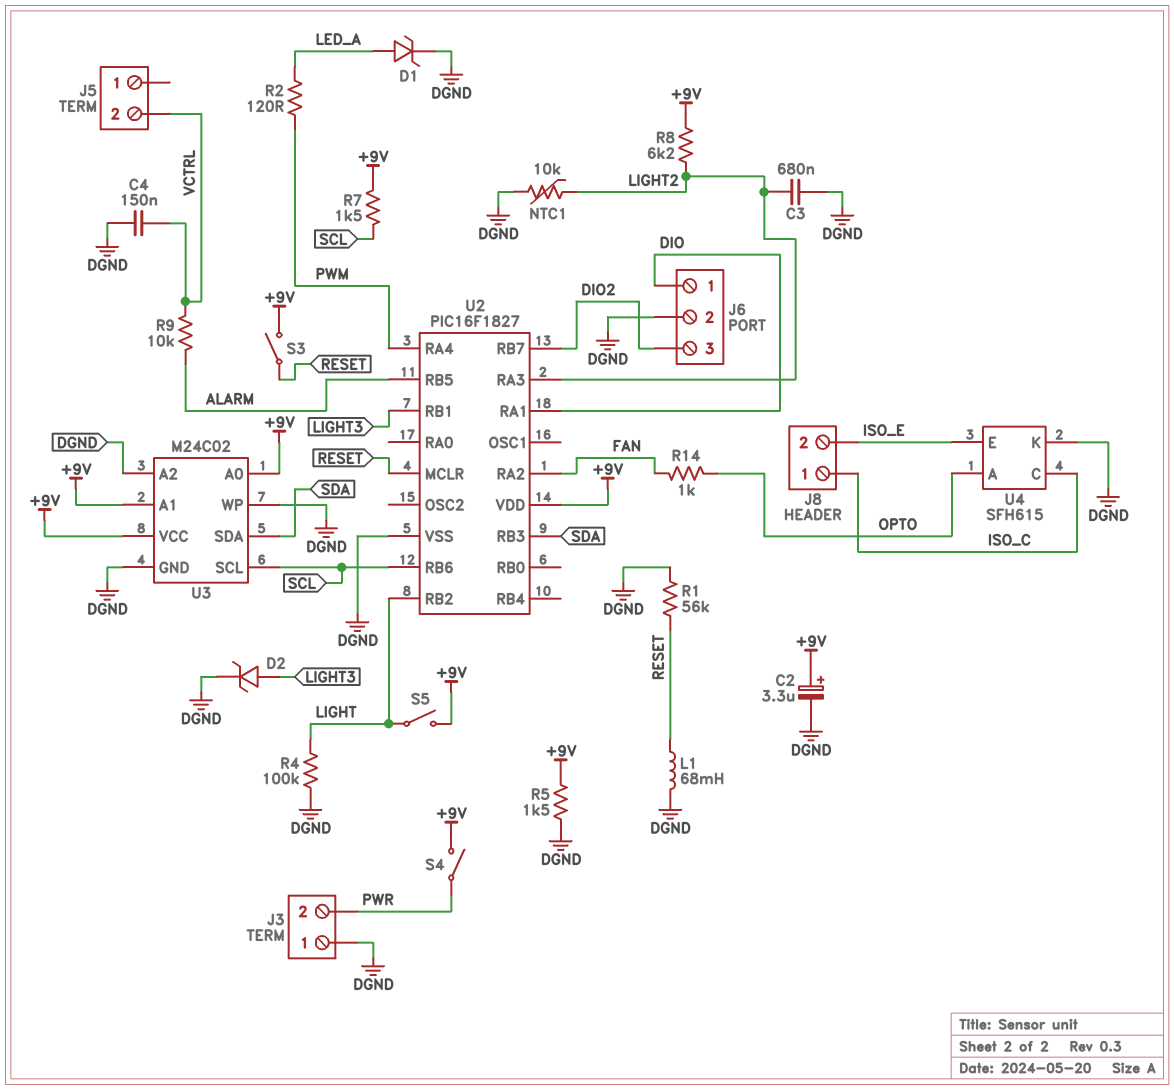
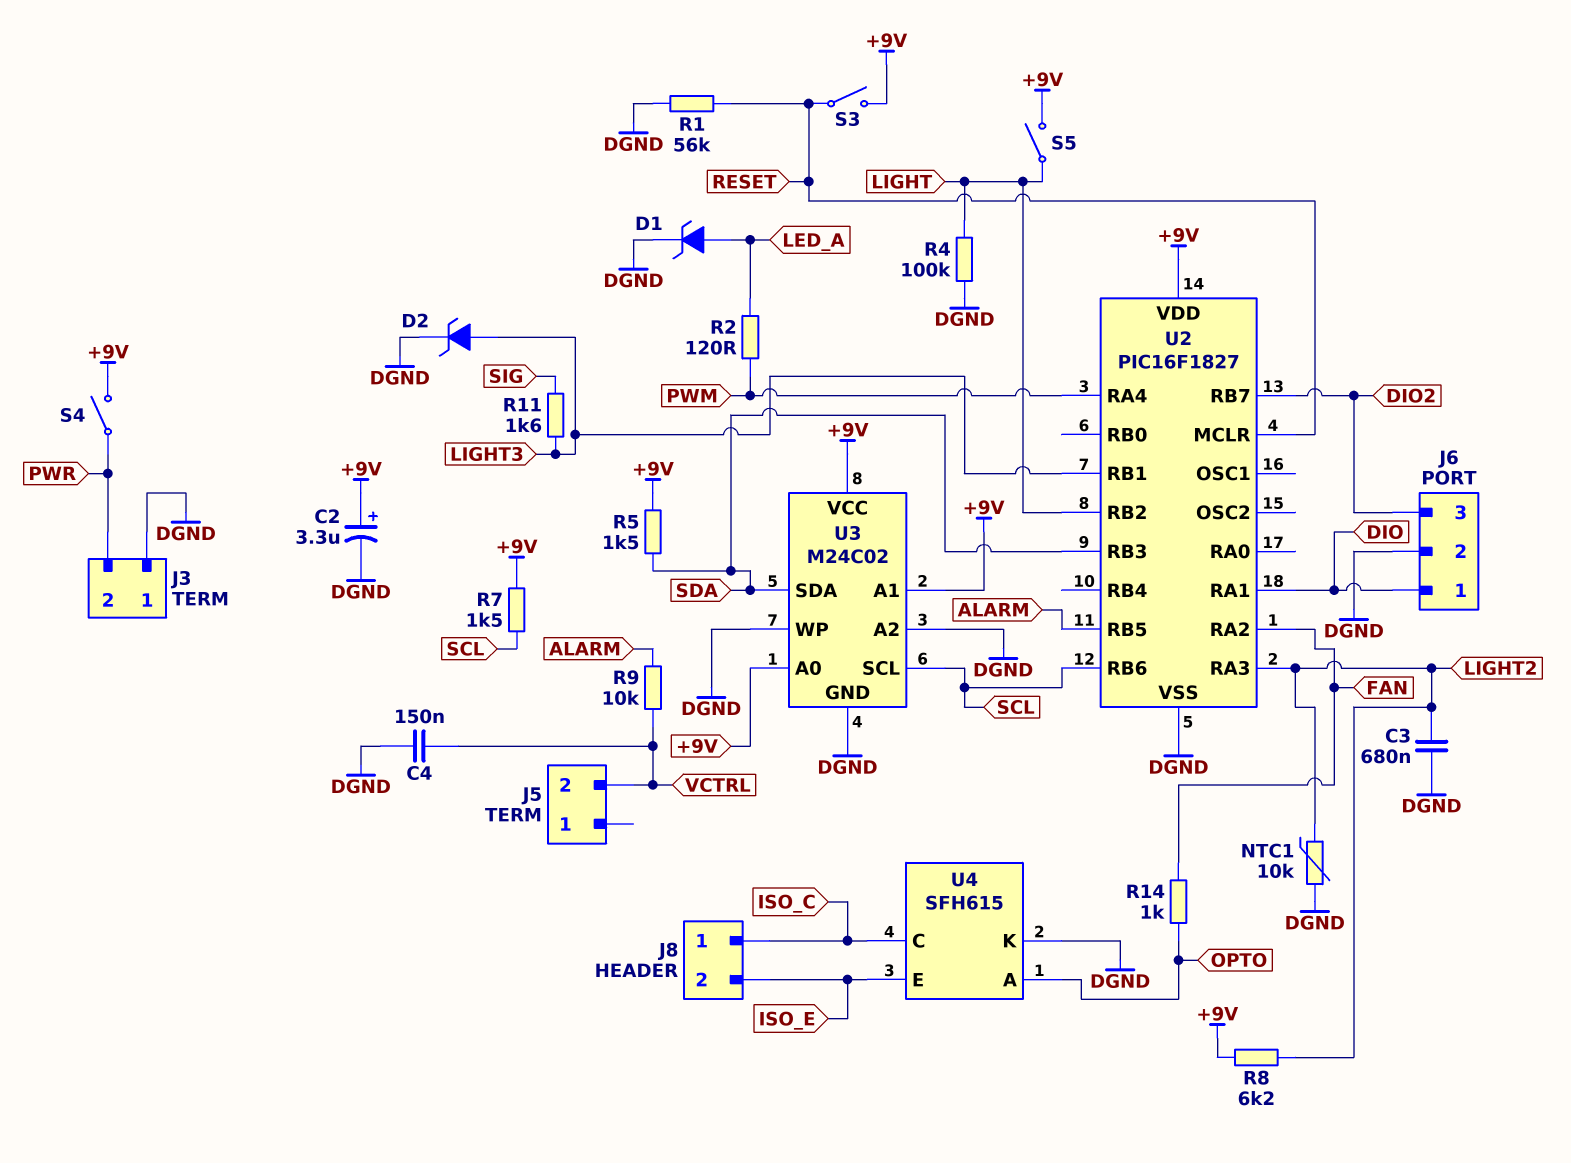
L1: 68mH (DGND, RESET) -> none
R5: 1.5k (+9V, DGND) -> 1.5k (+9V, SDA)
R11: none -> 1.6k (LIGHT3, SIG)

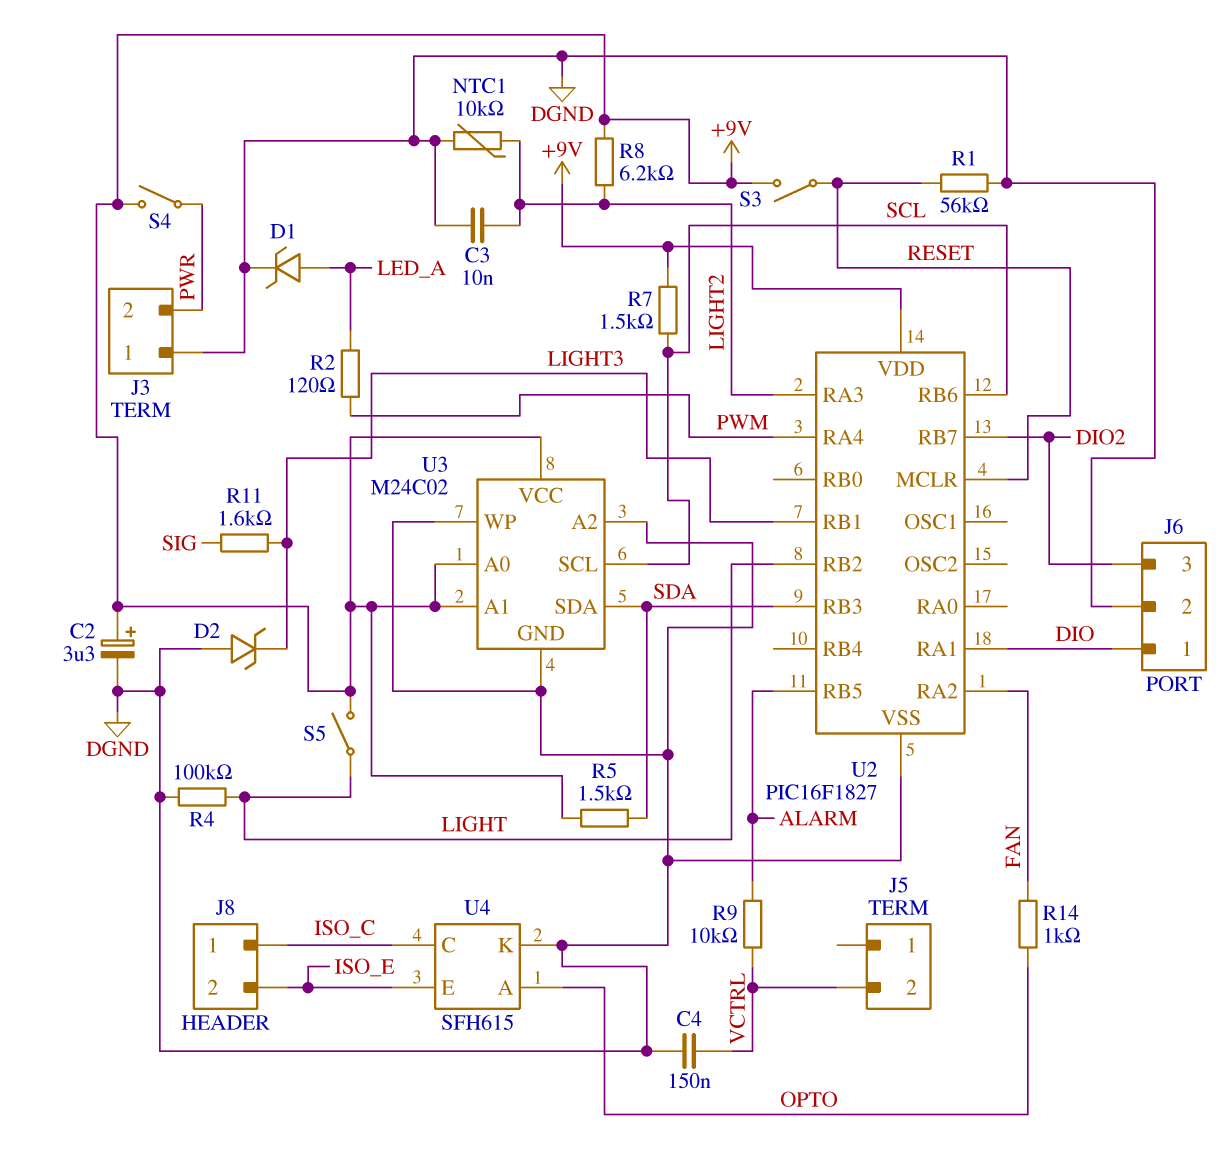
C3: 680nF (DGND, LIGHT2) -> 10nF (DGND, LIGHT2)
D2: zener (A LIGHT3, K DGND) -> zener (A DGND, K LIGHT3)

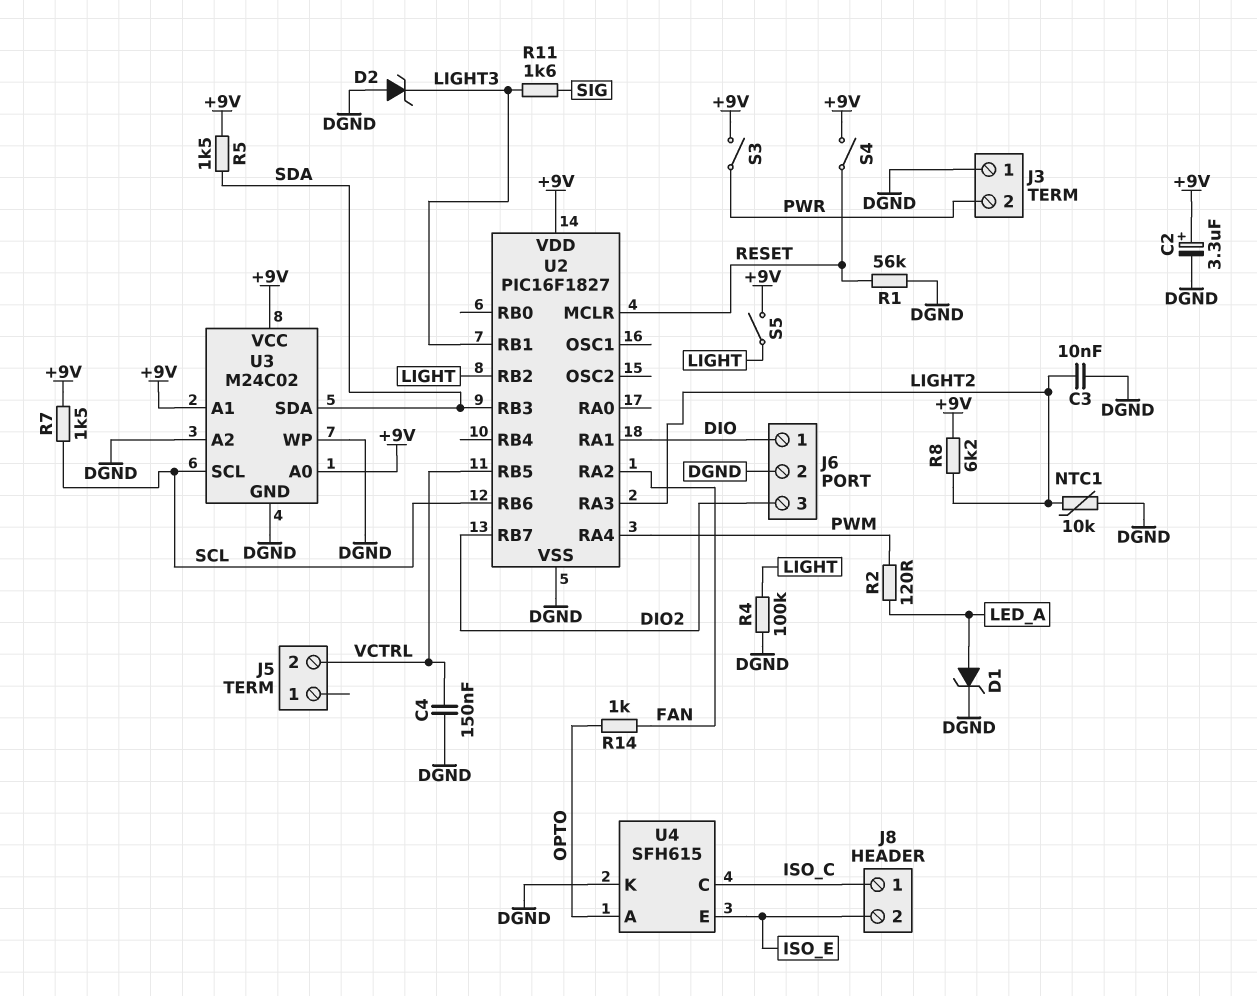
R9: 10k (ALARM, VCTRL) -> none
S3: switch (+9V, RESET) -> switch (+9V, PWR)
S4: switch (+9V, PWR) -> switch (+9V, RESET)
U2 pin RB5: ALARM -> VCTRL

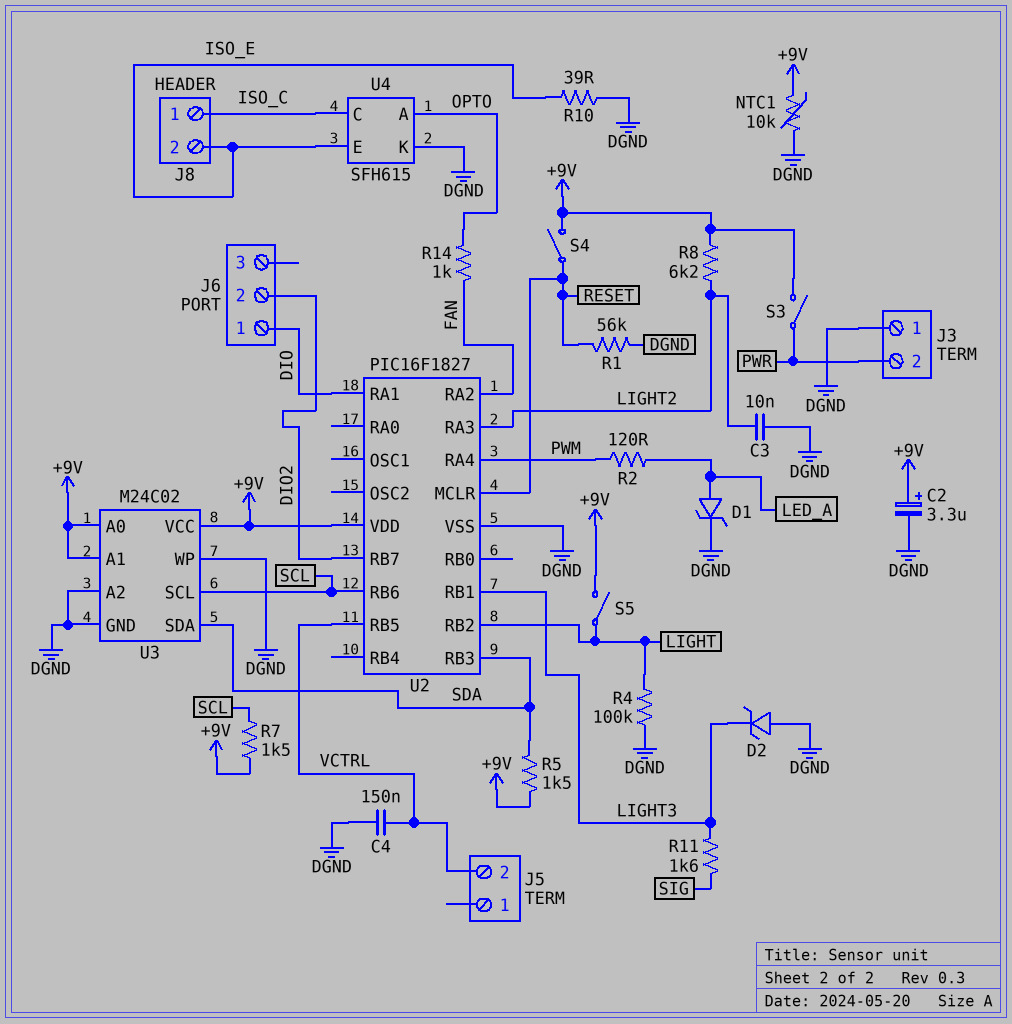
J6 pin 2: DGND -> DIO2
J6 pin 3: DIO2 -> none
NTC1: 10k (DGND, LIGHT2) -> 10k (+9V, DGND)
R10: none -> 39 (DGND, ISO_E)

